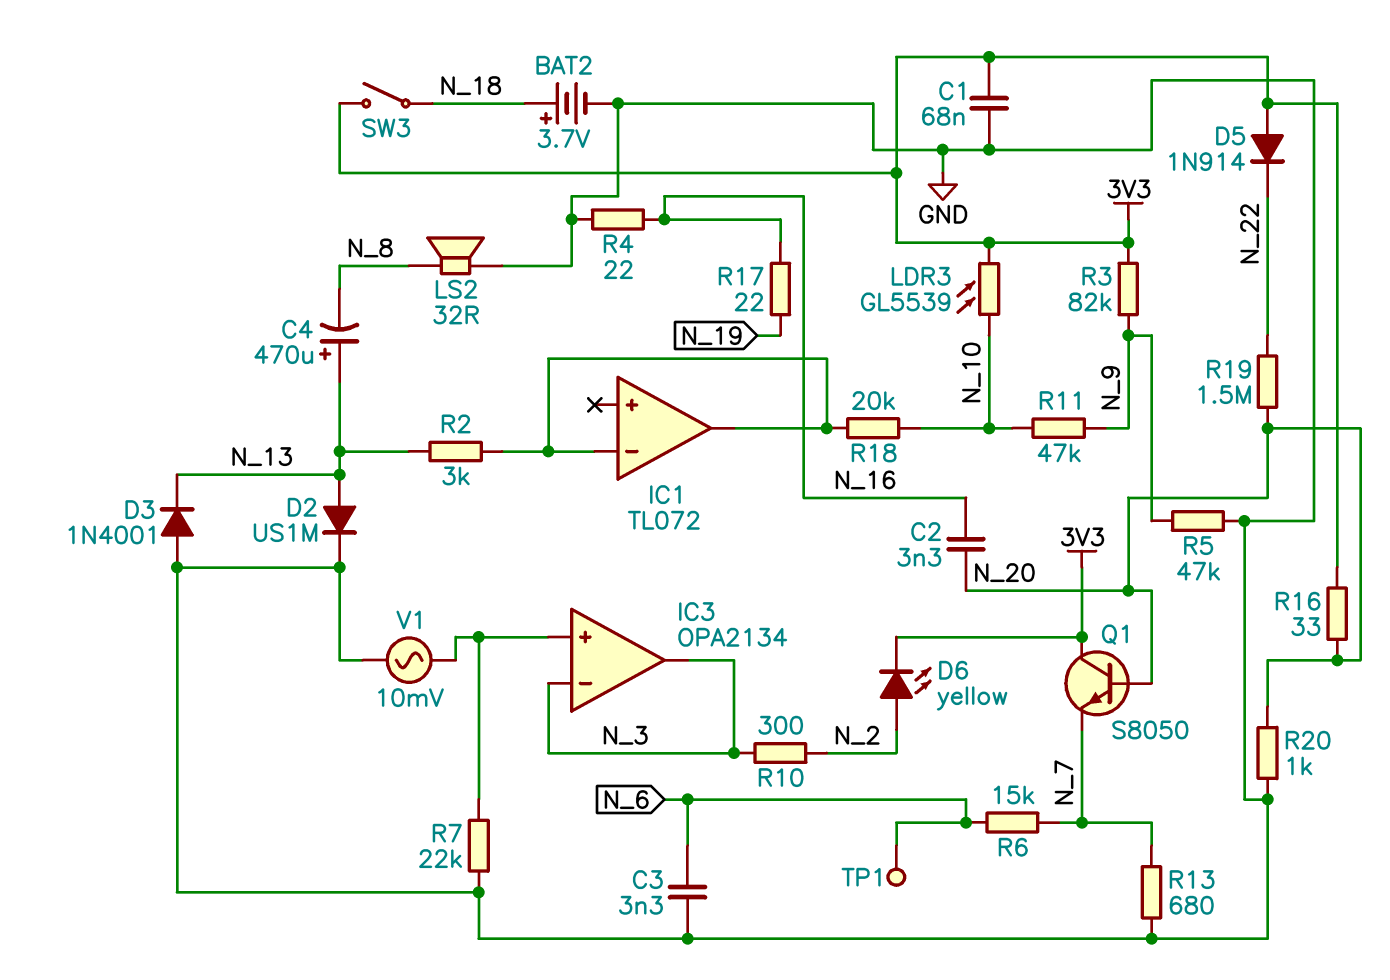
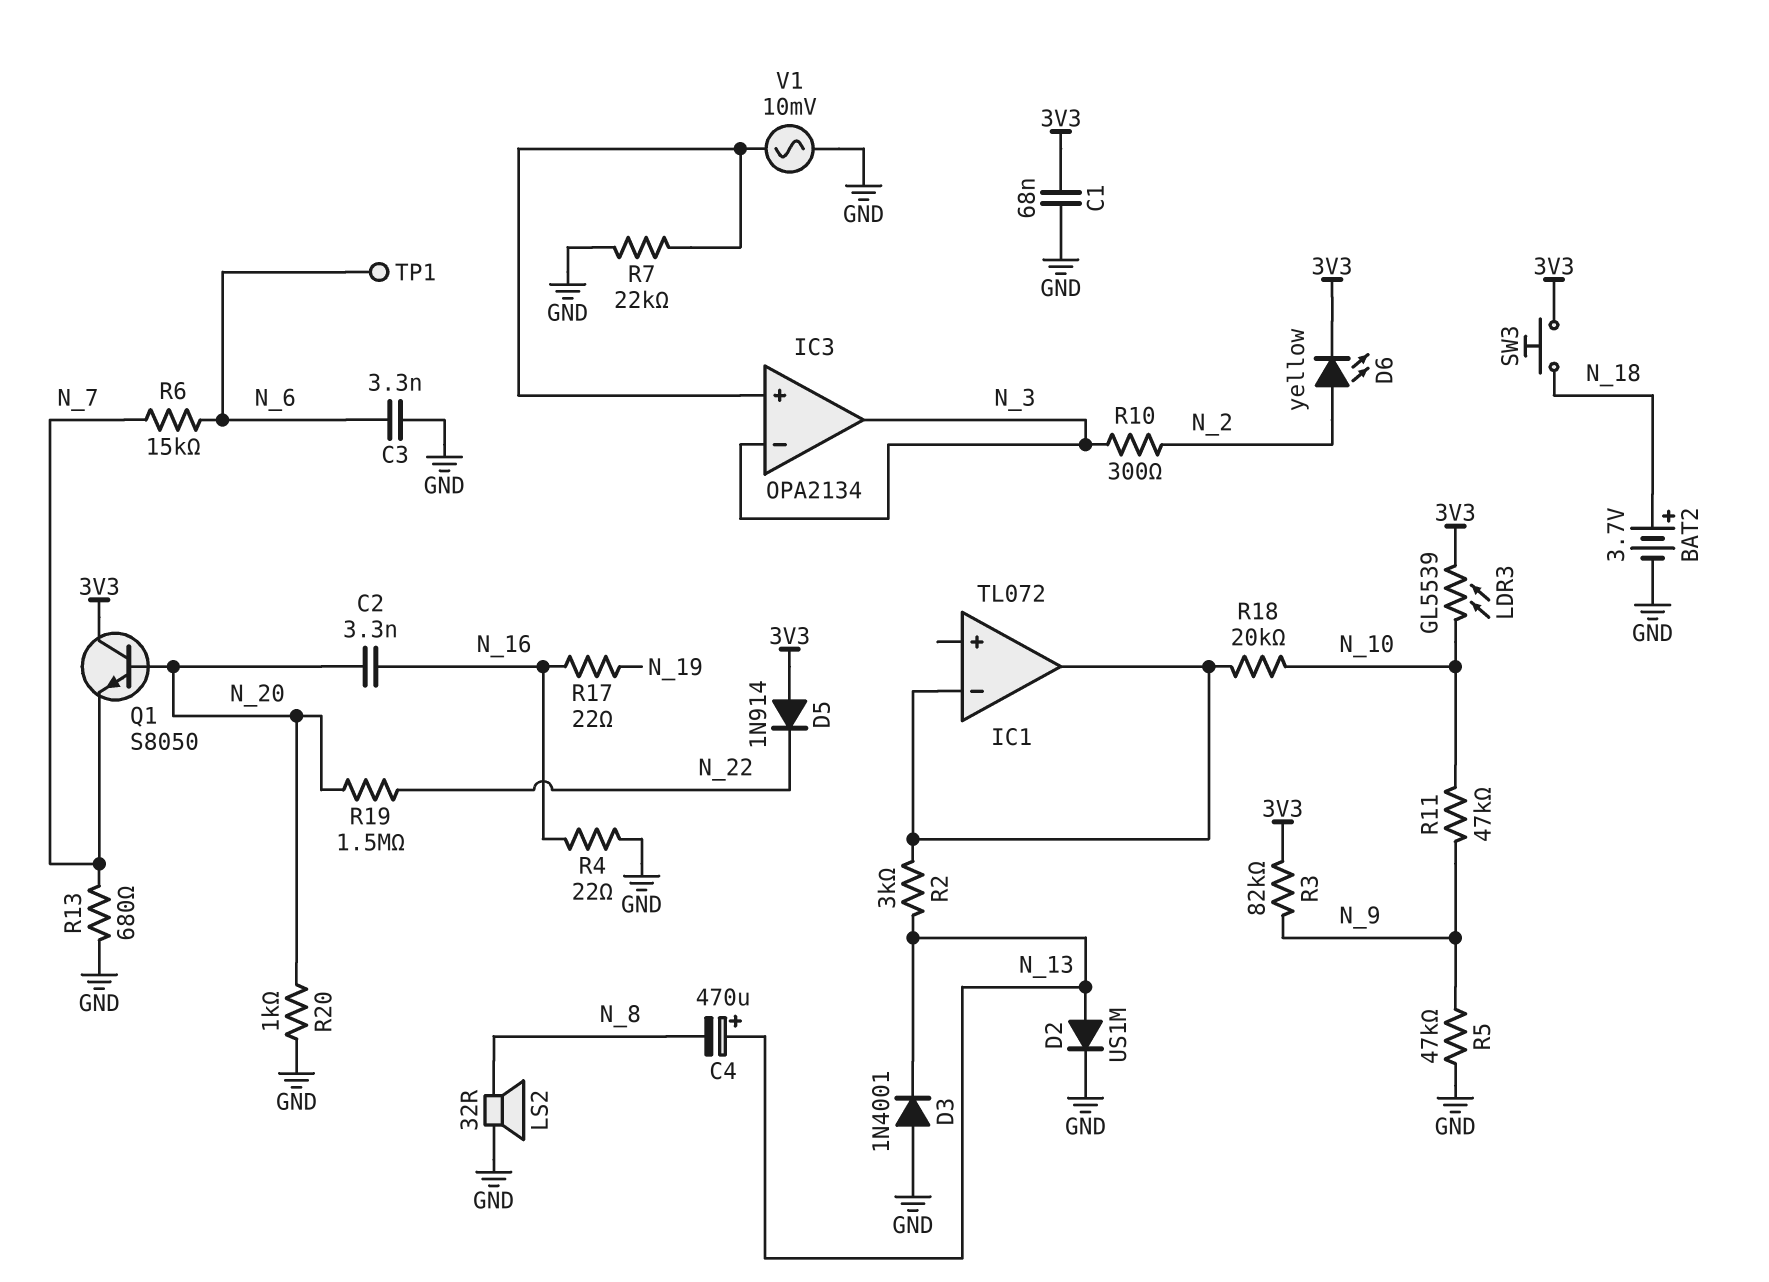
R16: 33 (3V3, N_20) -> none
SW3: switch (3V3, N_18) -> button (3V3, N_18)

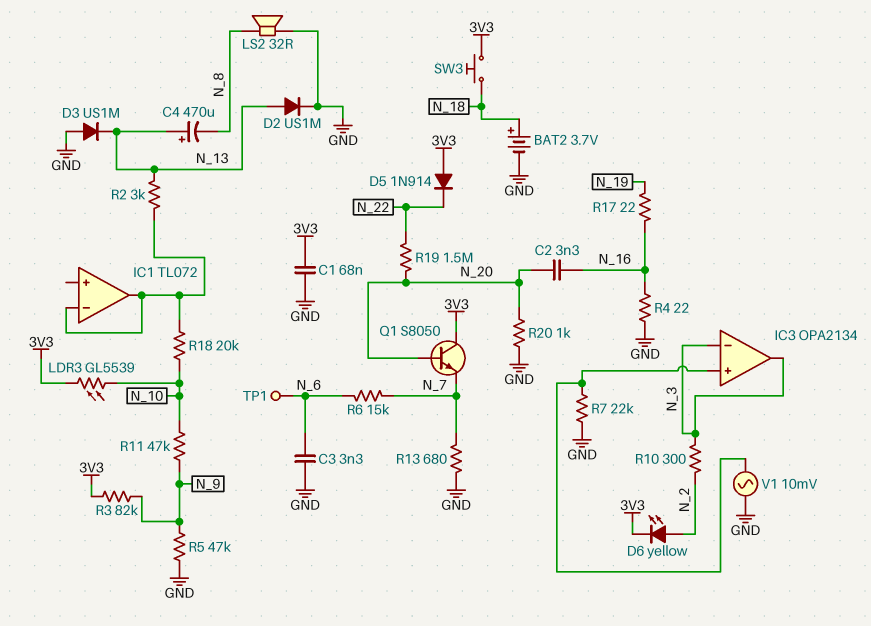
D3: diode 1N4001 (A GND, K N_13) -> diode US1M (A GND, K N_13)

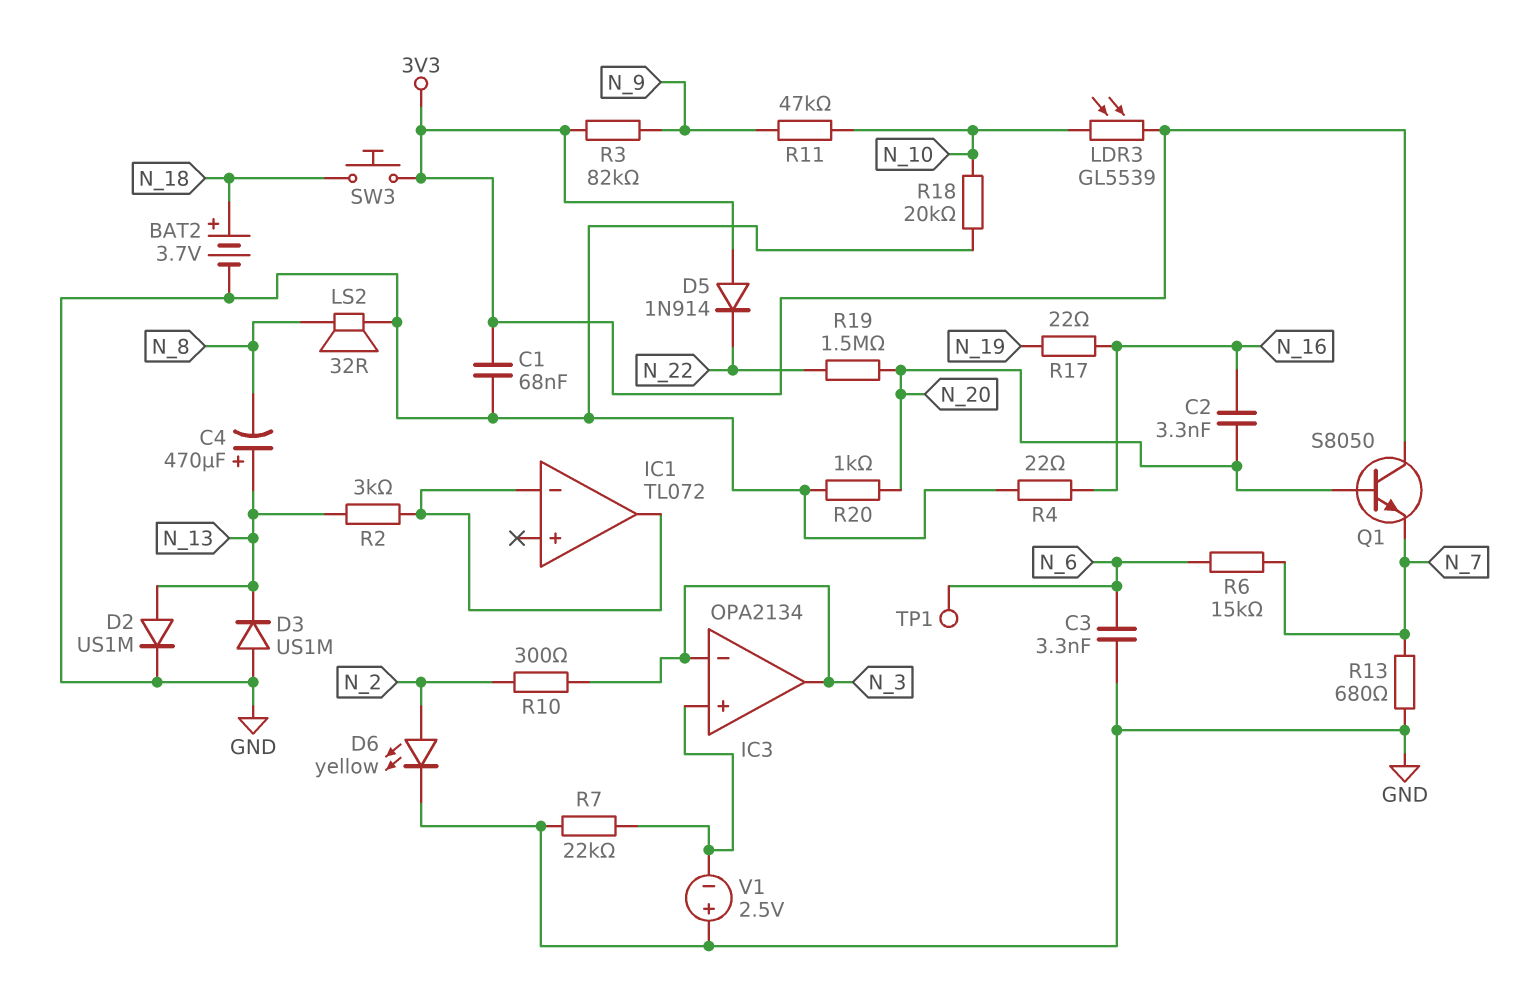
D6: LED yellow (A N_2, K 3V3) -> LED yellow (A N_2, K GND)
R5: 47k (GND, N_9) -> none
R18: 20k (IC1/in-, N_10) -> 20k (GND, N_10)
V1: AC 10mV (GND, IC3/in+) -> 2.5V (plus GND, minus IC3/in+)

